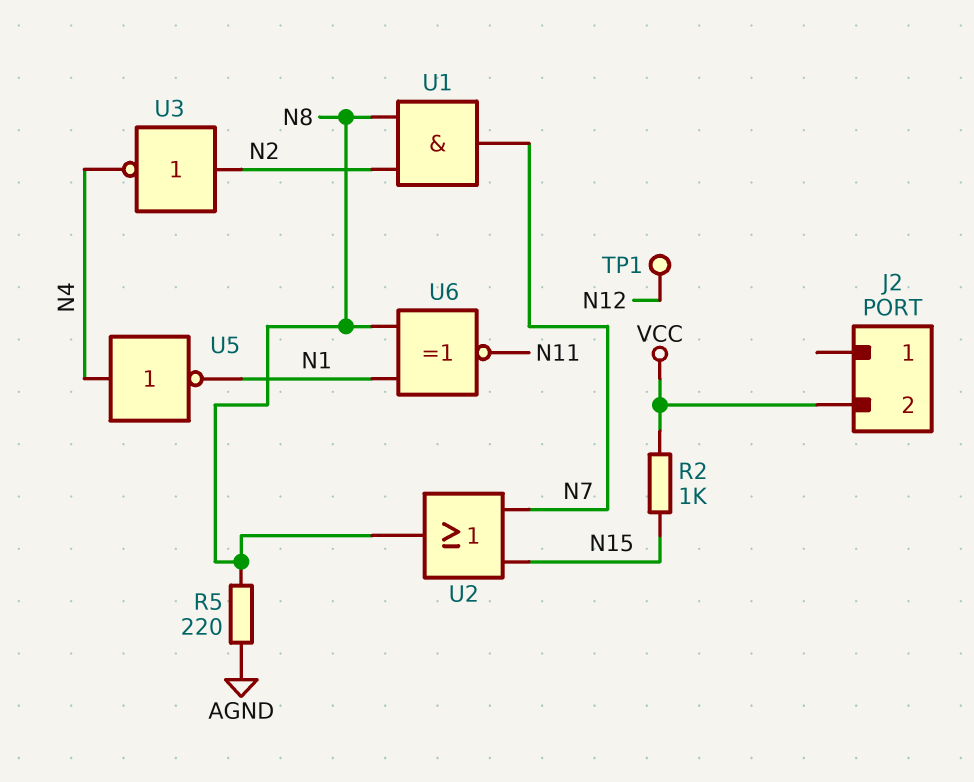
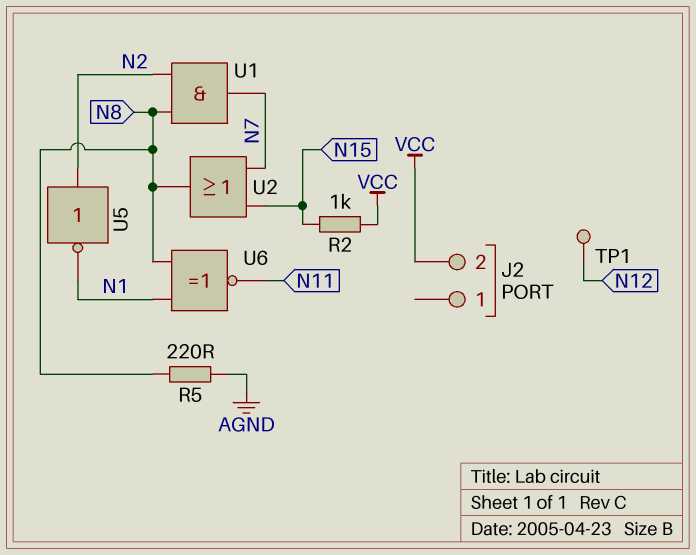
U3: NOT (in N2, out N4) -> none
U5: NOT (in N4, out N1) -> NOT (in N2, out N1)

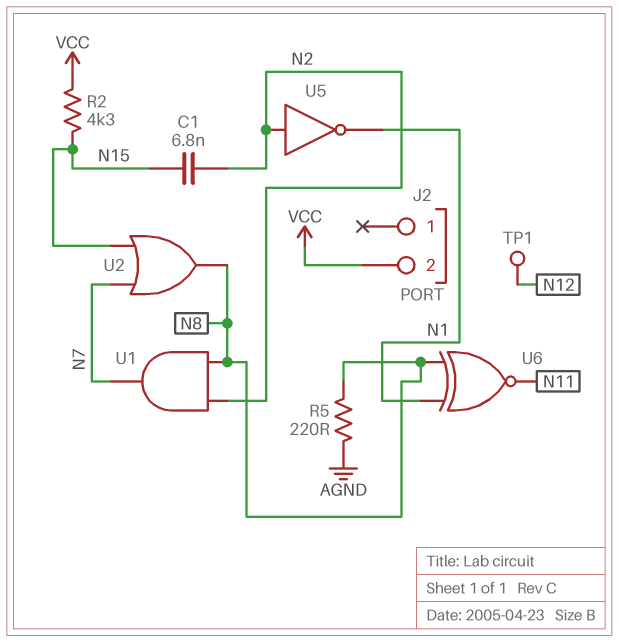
C1: none -> 6.8nF (N2, N15)
R2: 1k (N15, VCC) -> 4.3k (N15, VCC)

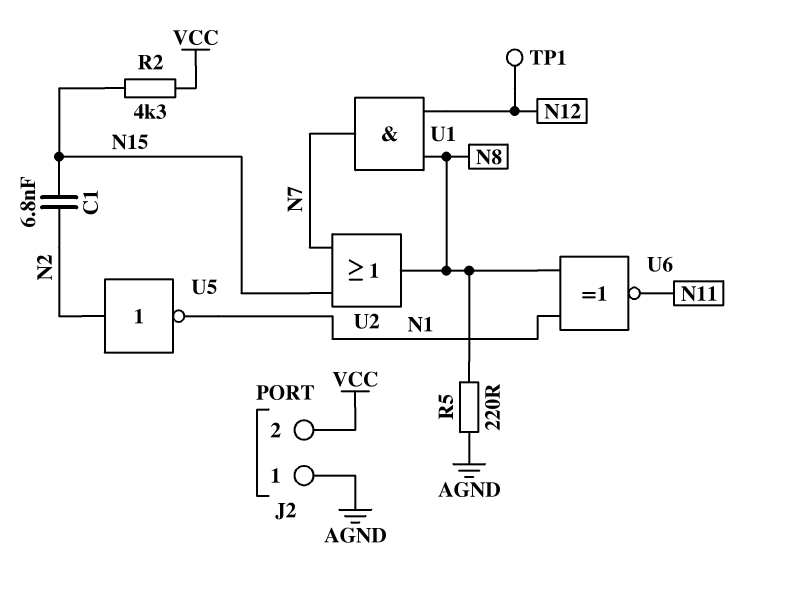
J2 pin 1: none -> AGND
U1: AND (in N2, in N8, out N7) -> AND (in N8, in N12, out N7)

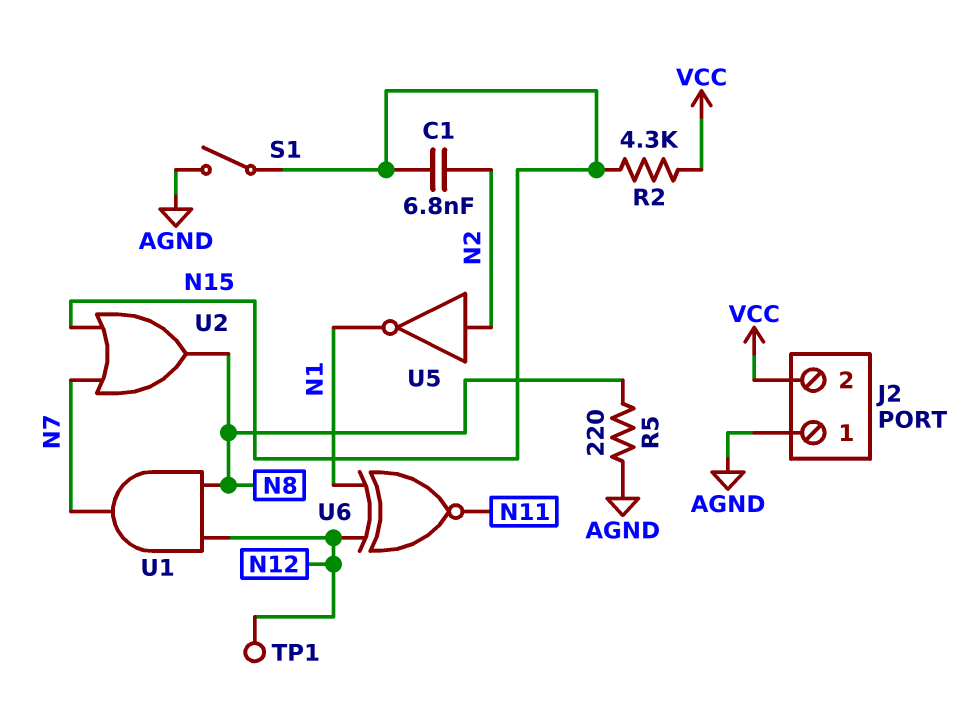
S1: none -> switch (AGND, N15)
U6: XNOR (in N1, in N8, out N11) -> XNOR (in N1, in N12, out N11)

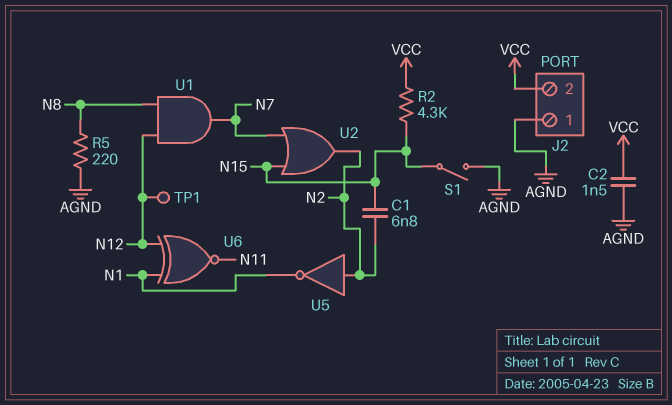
C2: none -> 1.5nF (AGND, VCC)
U2: OR (in N7, in N15, out N8) -> OR (in N7, in N15, out N2)

